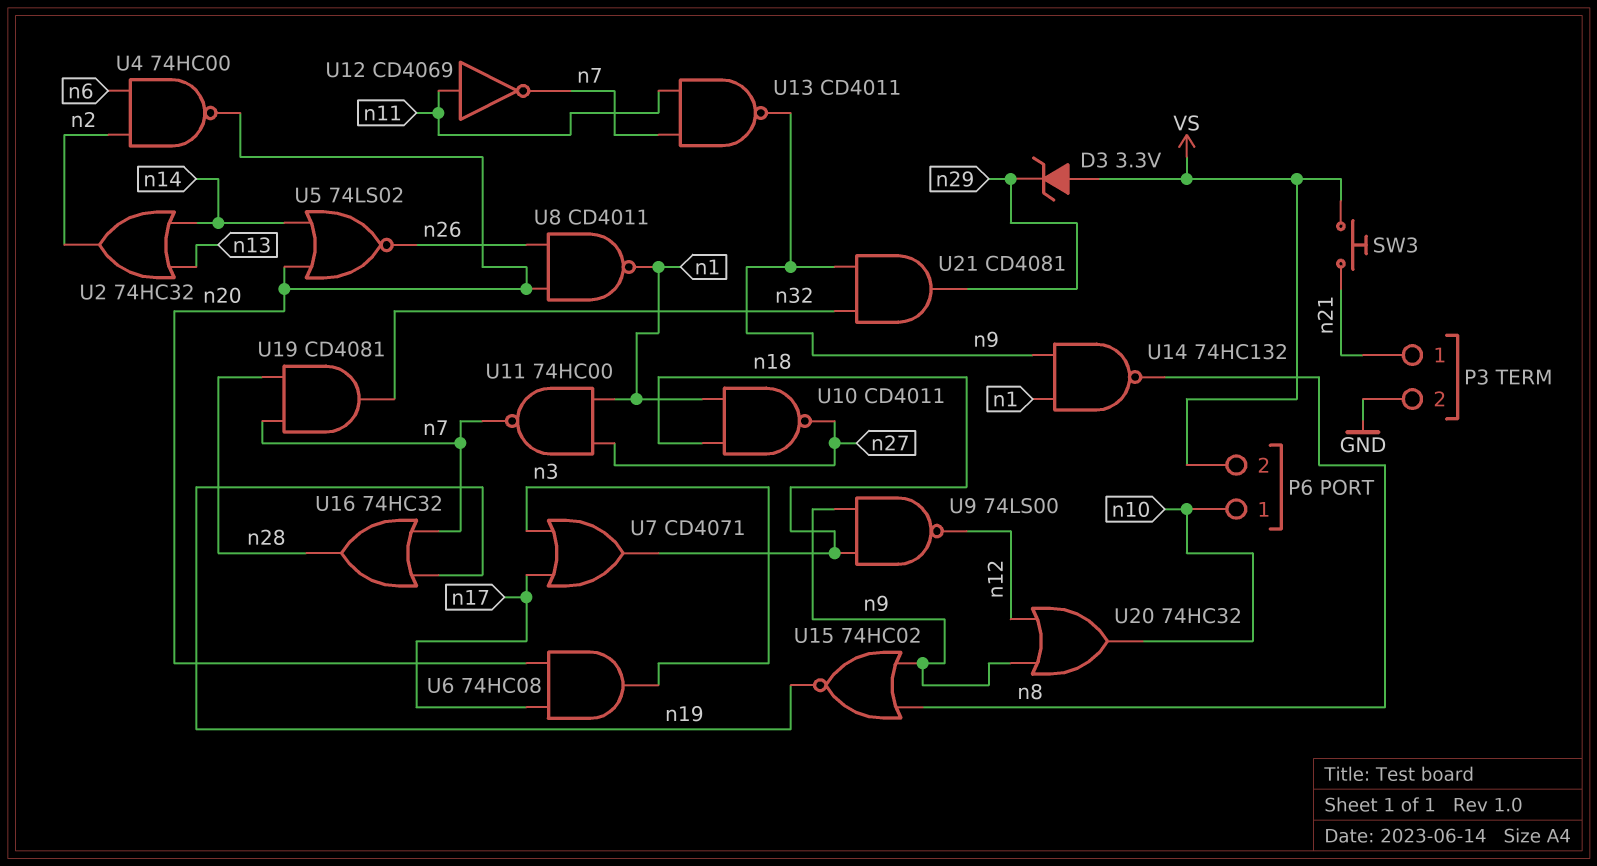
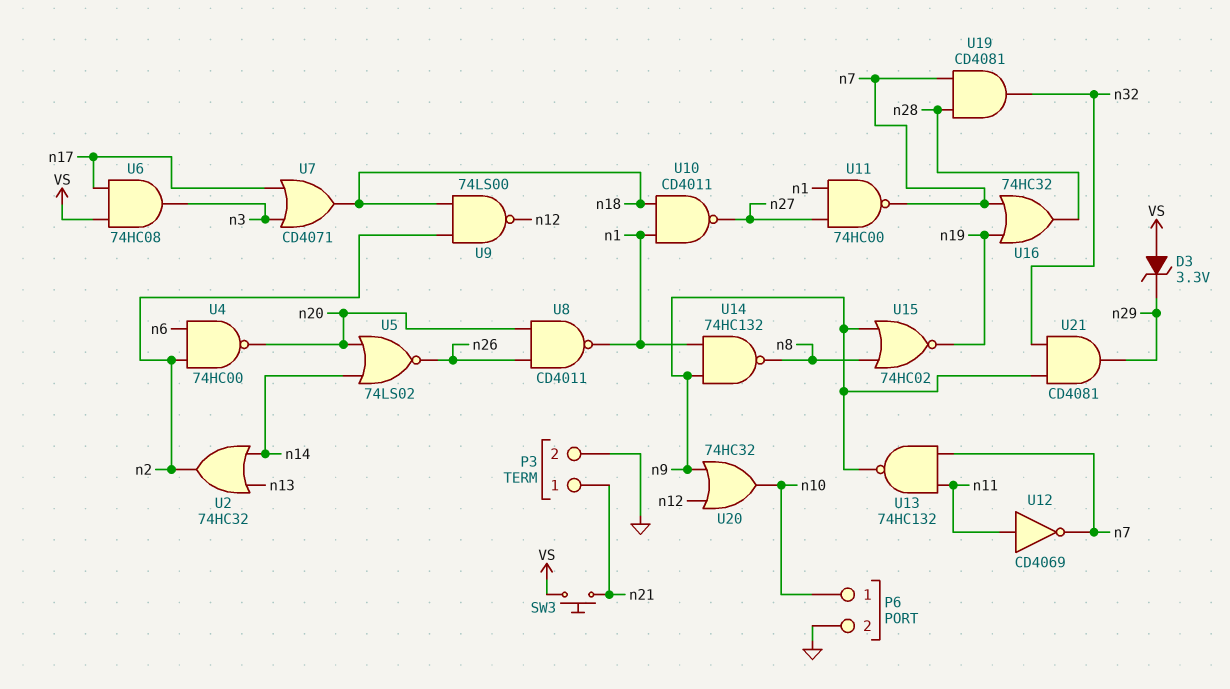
P6 pin 2: VS -> GND
U6: AND 74HC08 (in n17, in n20, out n3) -> AND 74HC08 (in VS, in n17, out n3)
U9: NAND 74LS00 (in n9, in n18, out n12) -> NAND 74LS00 (in n2, in n18, out n12)
U13: NAND CD4011 (in n7, in n11, out n9) -> NAND 74HC132 (in n7, in n11, out n9)

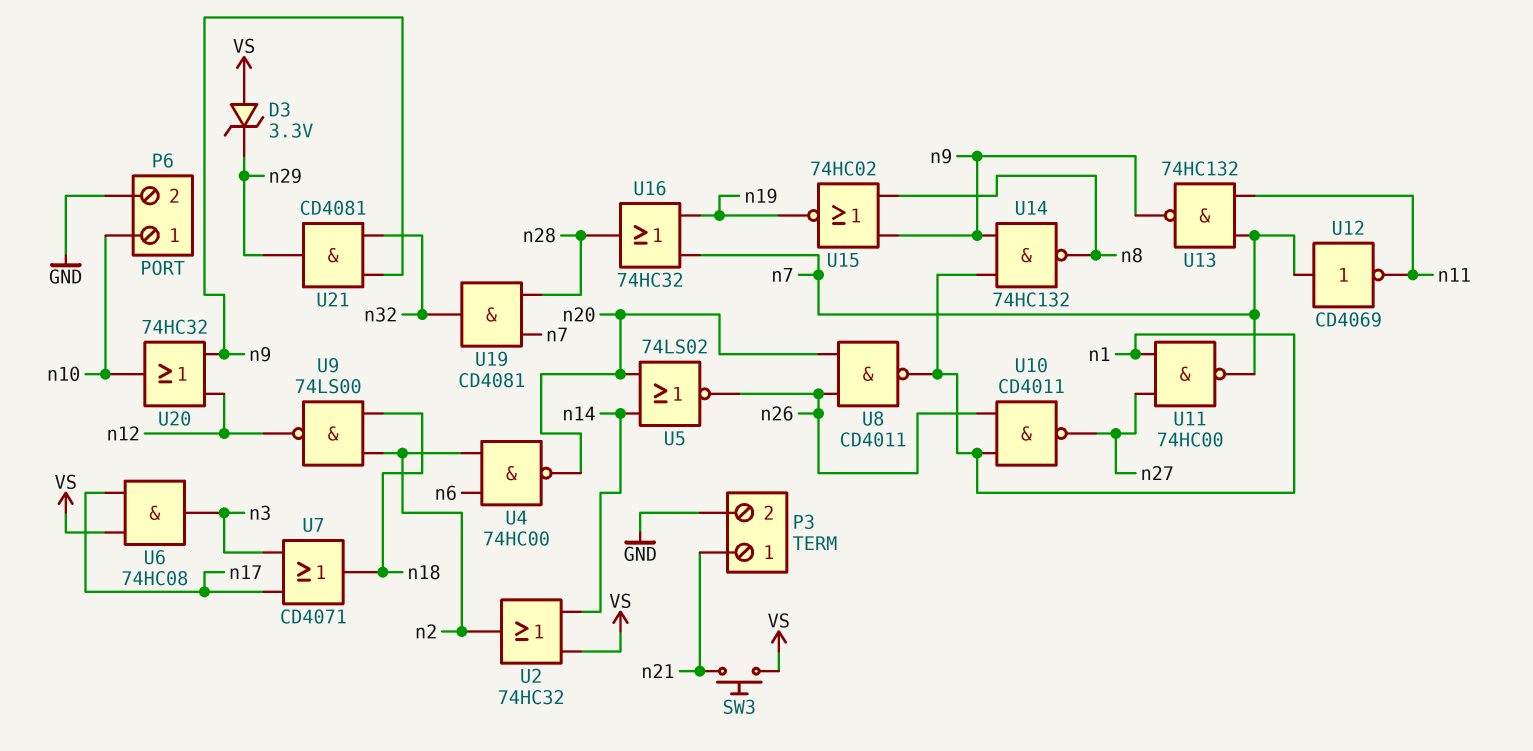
U2: OR 74HC32 (in n13, in n14, out n2) -> OR 74HC32 (in VS, in n14, out n2)
U10: NAND CD4011 (in n1, in n18, out n27) -> NAND CD4011 (in n1, in n26, out n27)
U12: NOT CD4069 (in n11, out n7) -> NOT CD4069 (in n7, out n11)

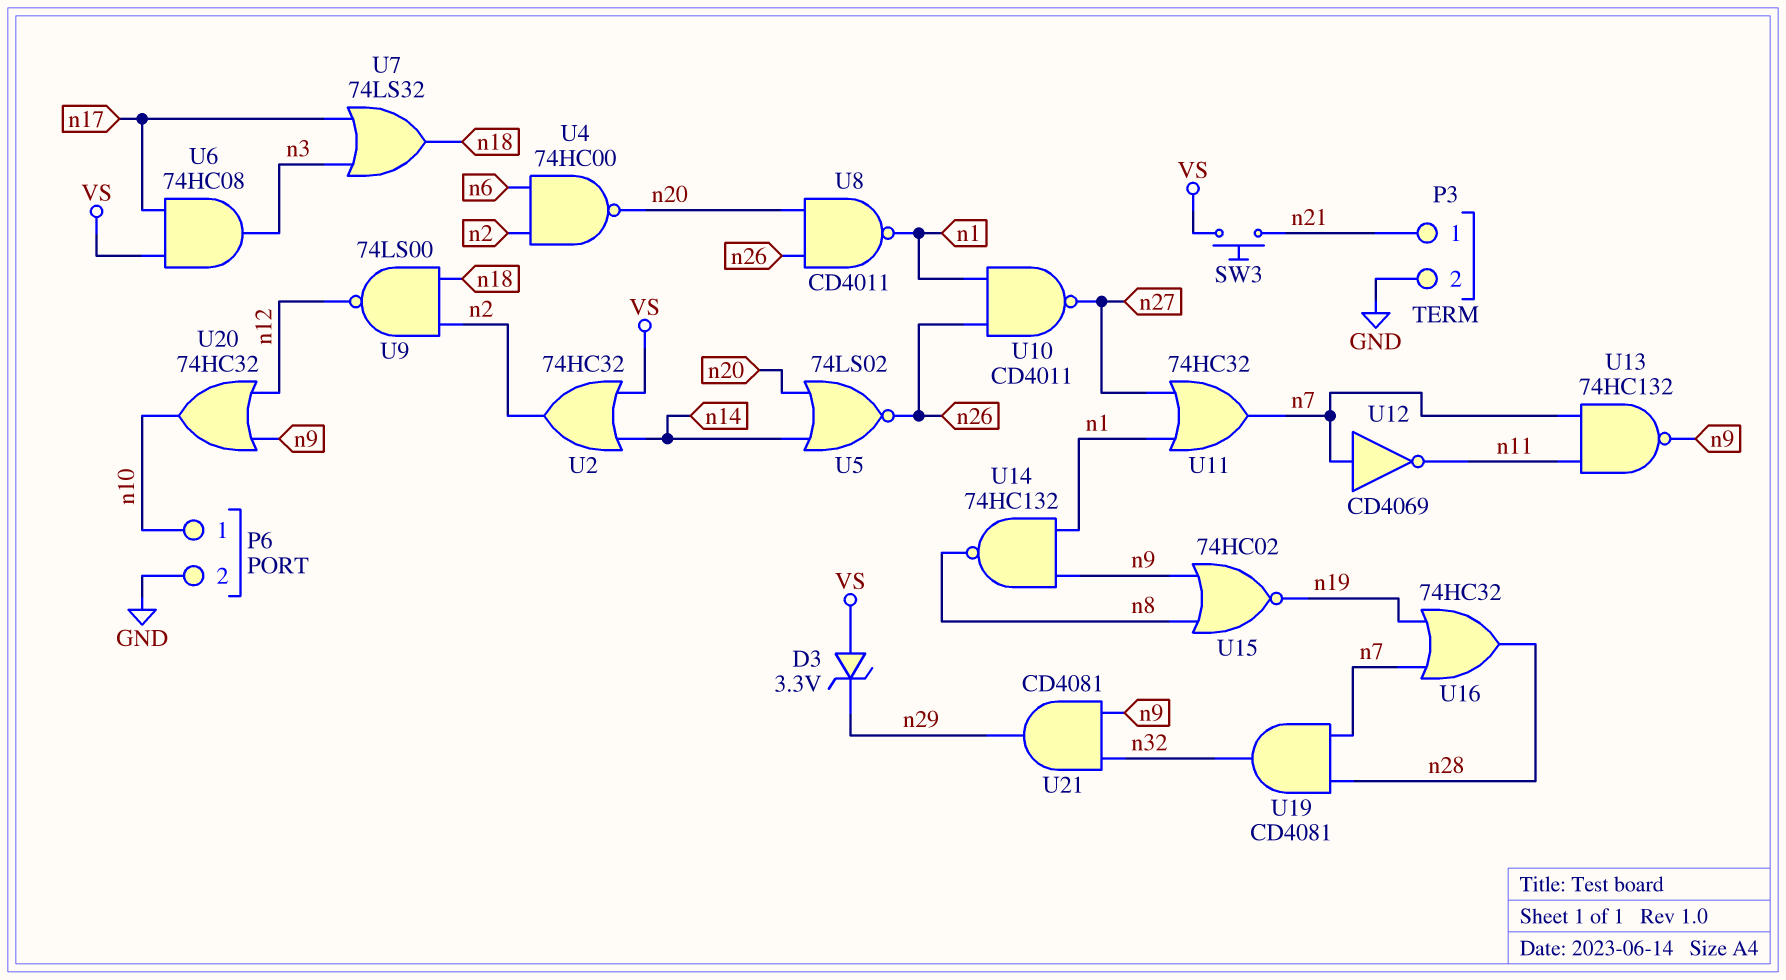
U7: OR CD4071 (in n3, in n17, out n18) -> OR 74LS32 (in n3, in n17, out n18)
U11: NAND 74HC00 (in n1, in n27, out n7) -> OR 74HC32 (in n1, in n27, out n7)

